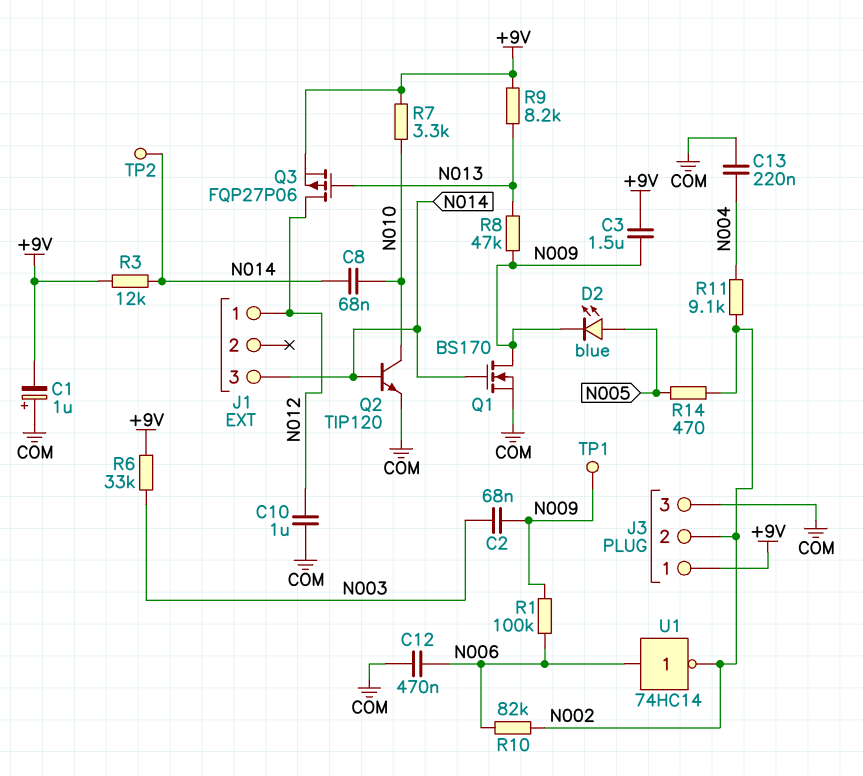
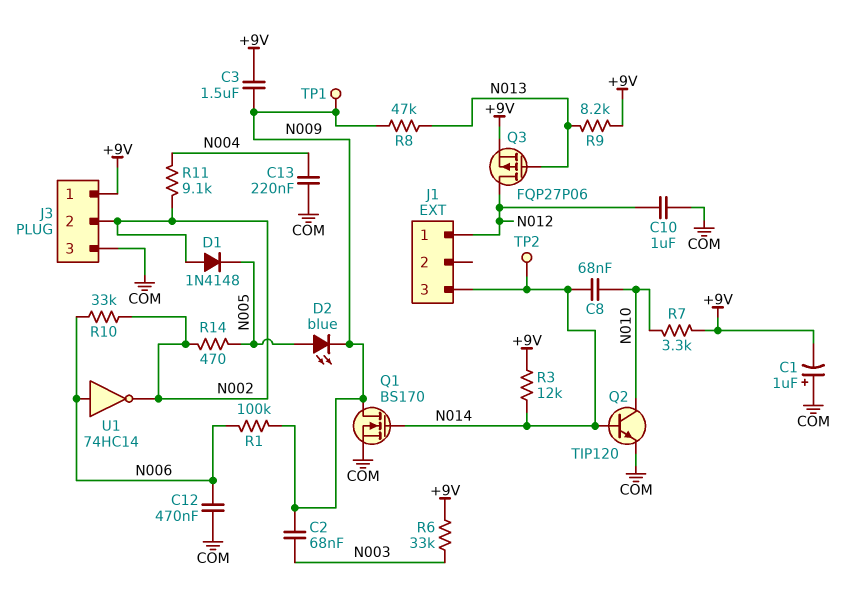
D1: none -> diode 1N4148 (A N002, K N005)
R10: 82k (N002, N006) -> 33k (N002, N006)

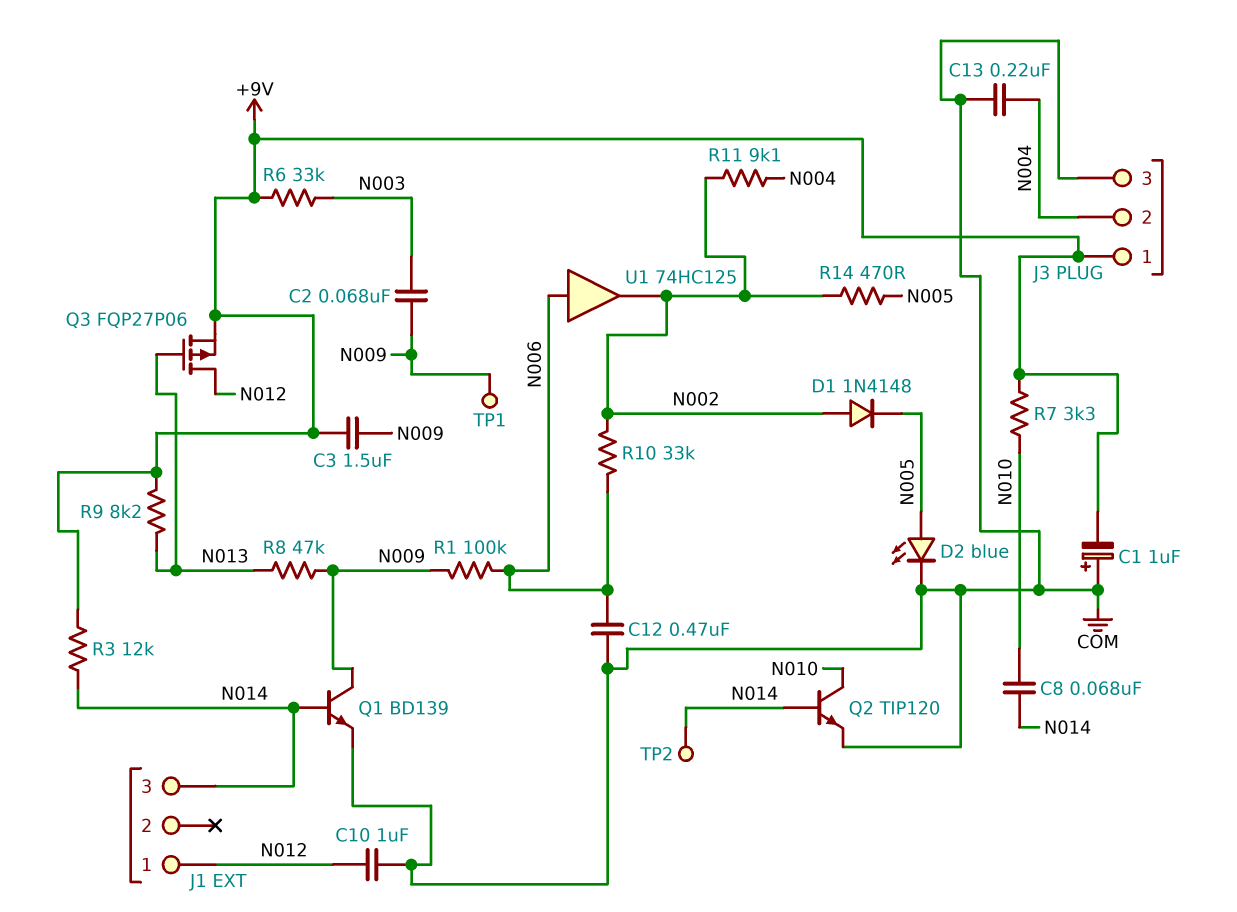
D2: LED blue (A N005, K N009) -> LED blue (A N005, K COM)
J3 pin 2: N002 -> N004
Q1: NMOS BS170 (G N014, D N009, S COM) -> NPN BD139 (B N014, C N009, E COM)
U1: NOT 74HC14 (in N006, out N002) -> buffer 74HC125 (in N006, out N002)

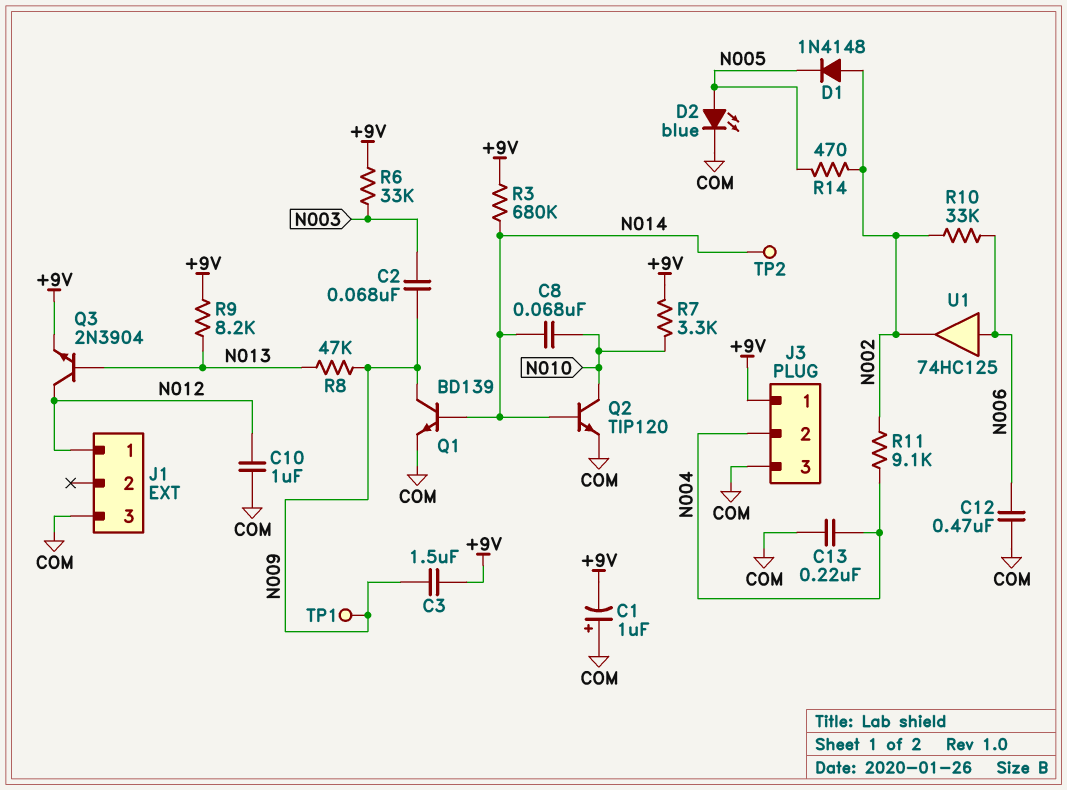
J1 pin 3: N014 -> COM
Q3: PMOS FQP27P06 (G N013, D N012, S +9V) -> NPN 2N3904 (B N013, C N012, E +9V)
R1: 100k (N006, N009) -> none
R3: 12k (+9V, N014) -> 680k (+9V, N014)

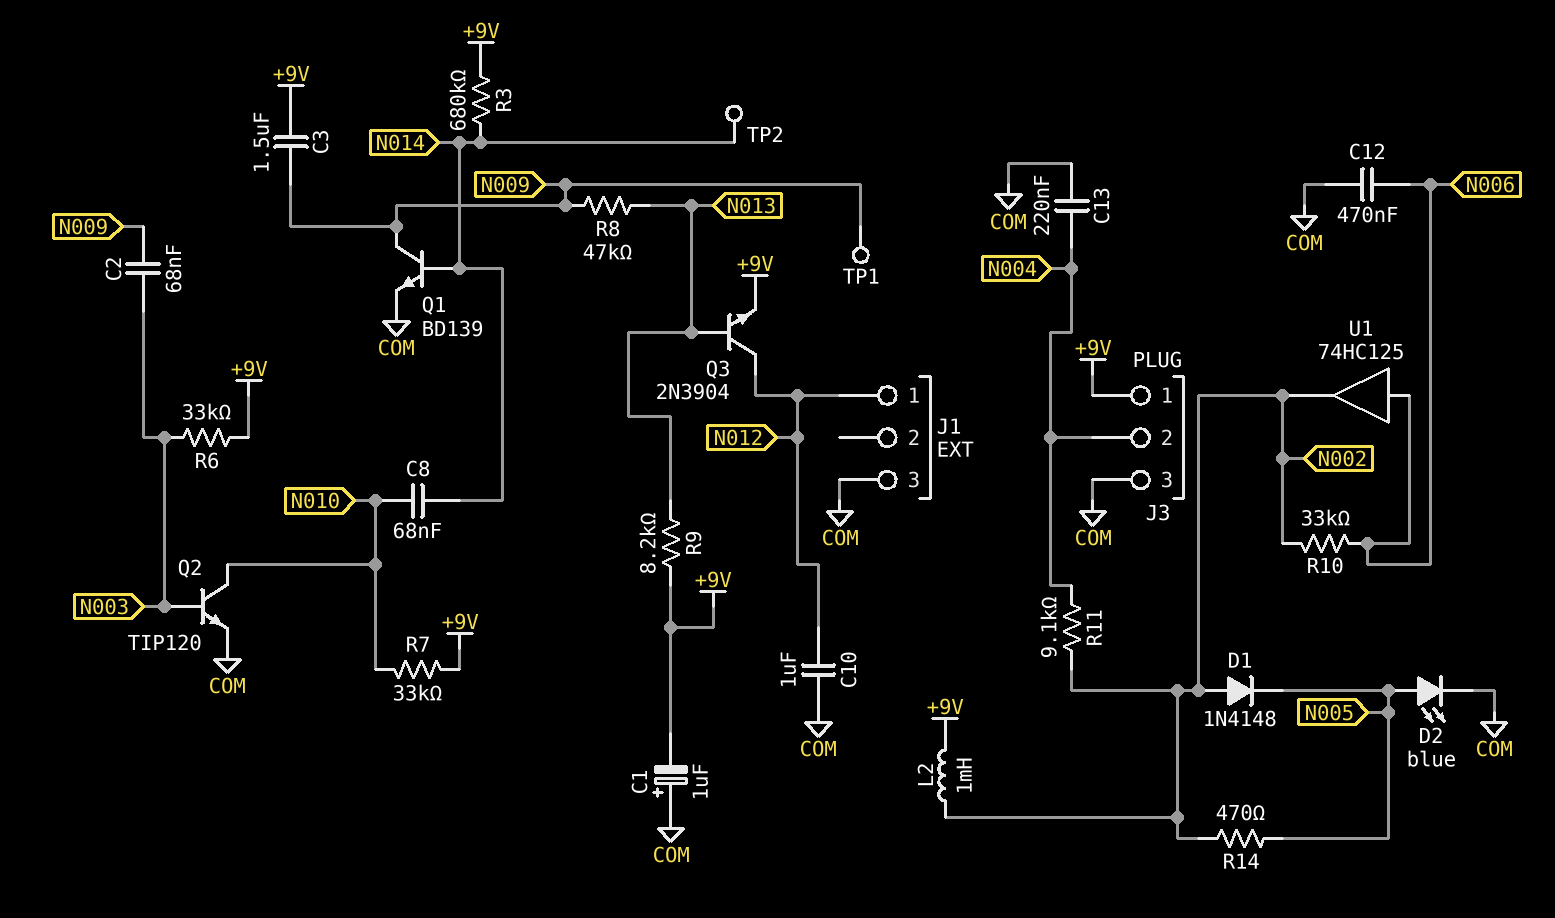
L2: none -> 1mH (+9V, N002)
Q2: NPN TIP120 (B N014, C N010, E COM) -> NPN TIP120 (B N003, C N010, E COM)
R7: 3.3k (+9V, N010) -> 33k (+9V, N010)

